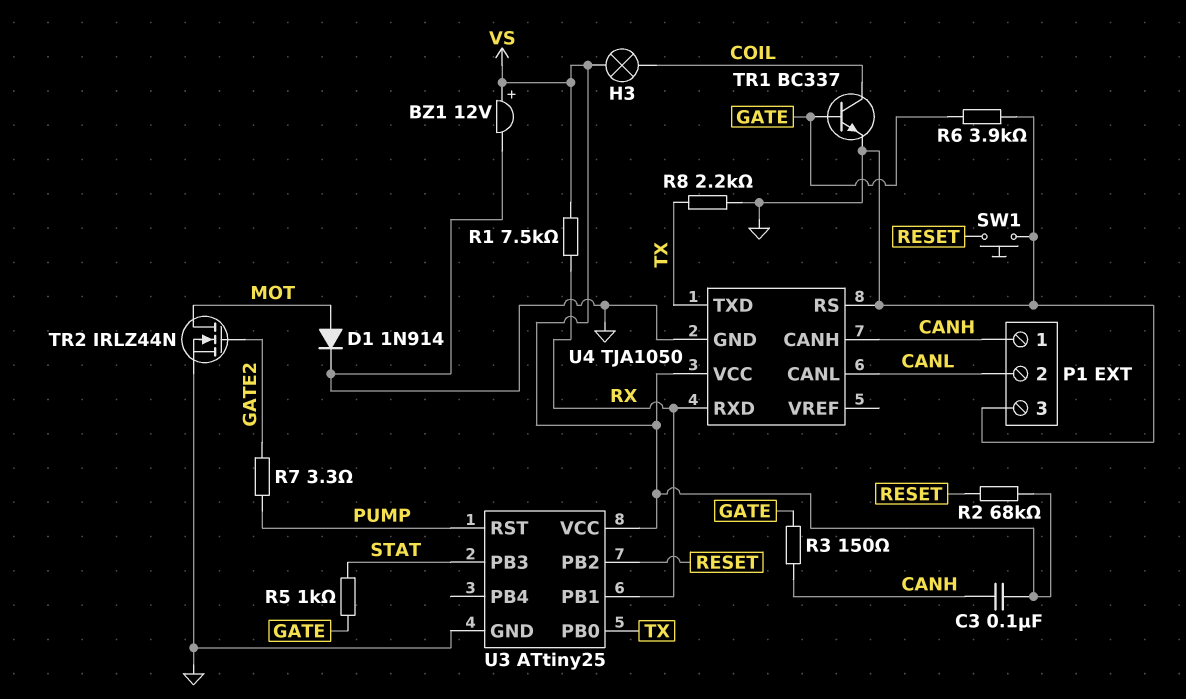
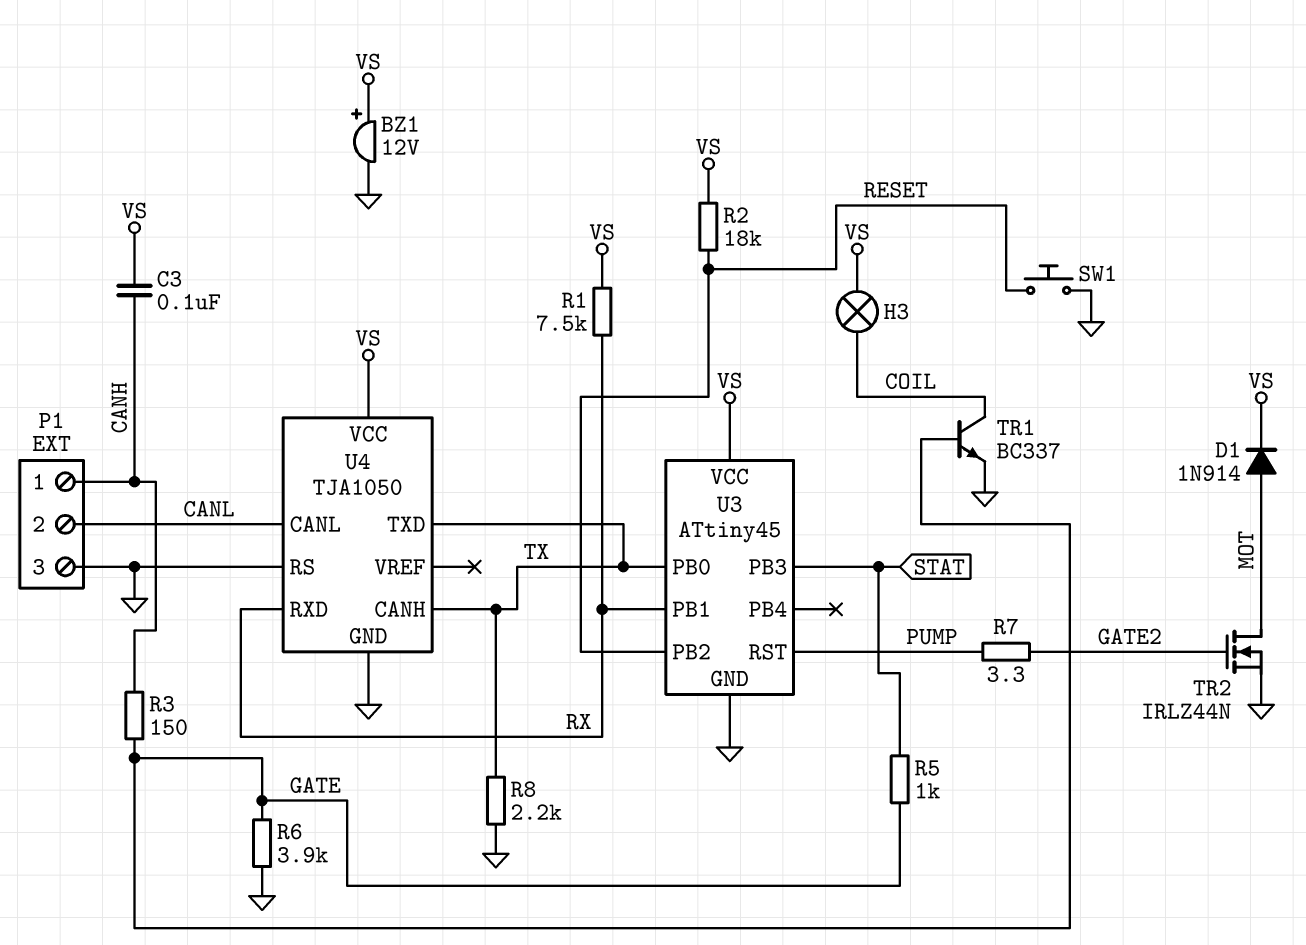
D1: diode 1N914 (A MOT, K GND) -> diode 1N914 (A MOT, K VS)
R2: 68k (RESET, VS) -> 18k (RESET, VS)
U3: ATtiny25 -> ATtiny45
U4 pin CANH: CANH -> TX

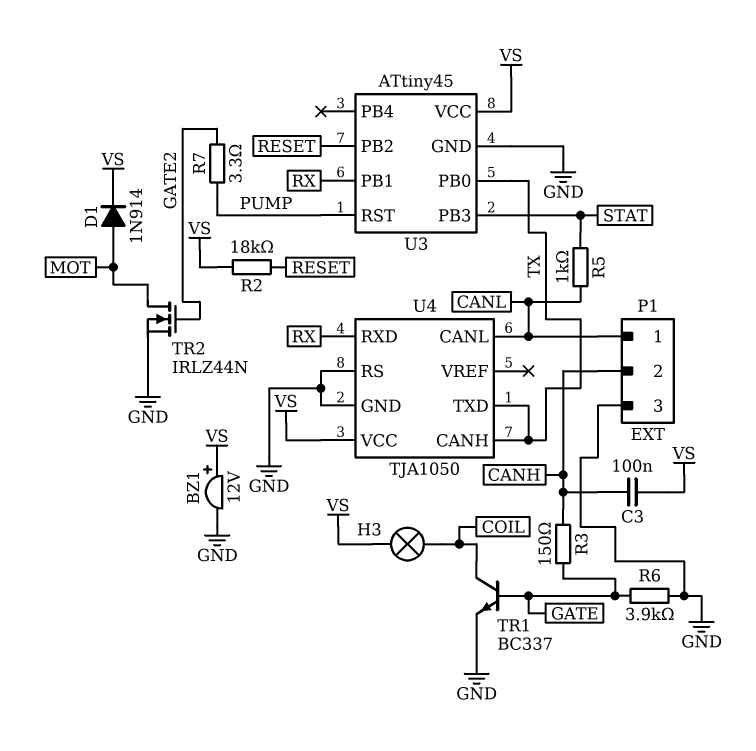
P1 pin 1: CANH -> CANL
P1 pin 2: CANL -> CANH
R1: 7.5k (RX, VS) -> none
R5: 1k (GATE, STAT) -> 1k (CANL, STAT)
R8: 2.2k (GND, TX) -> none
SW1: button (GND, RESET) -> none

